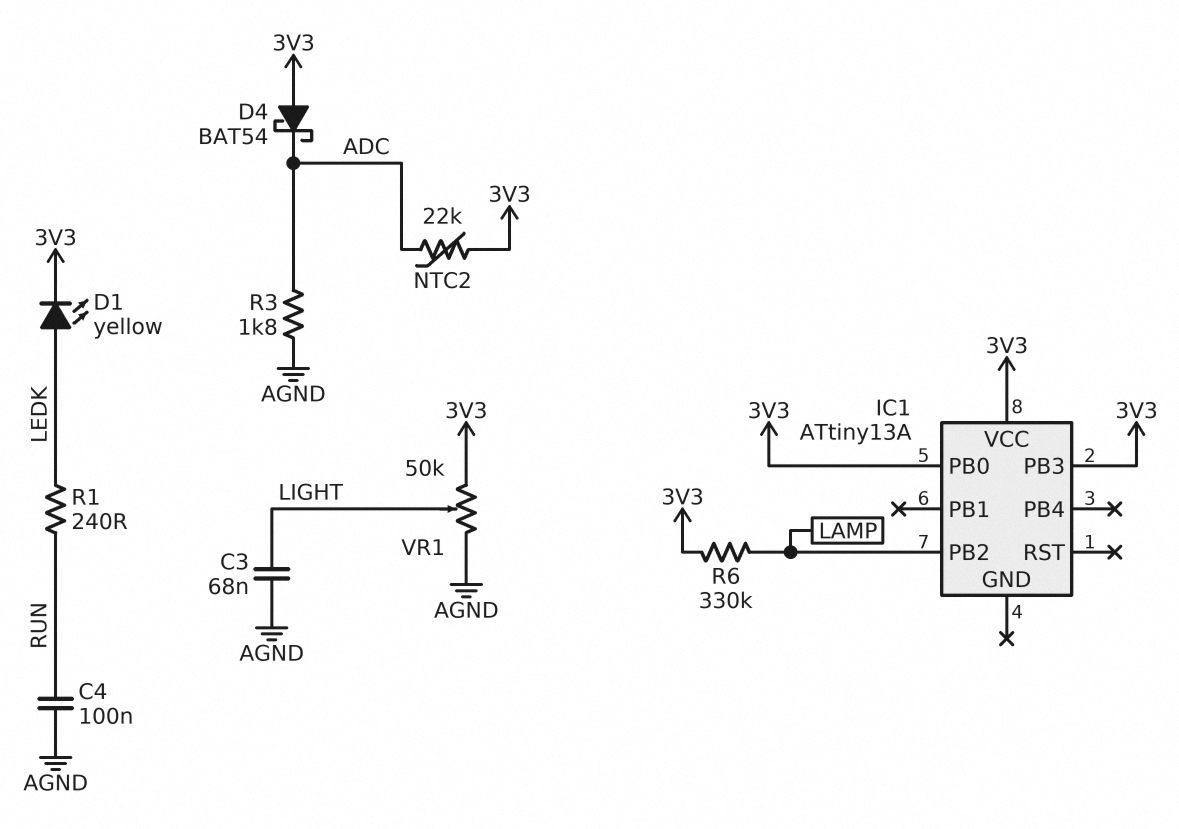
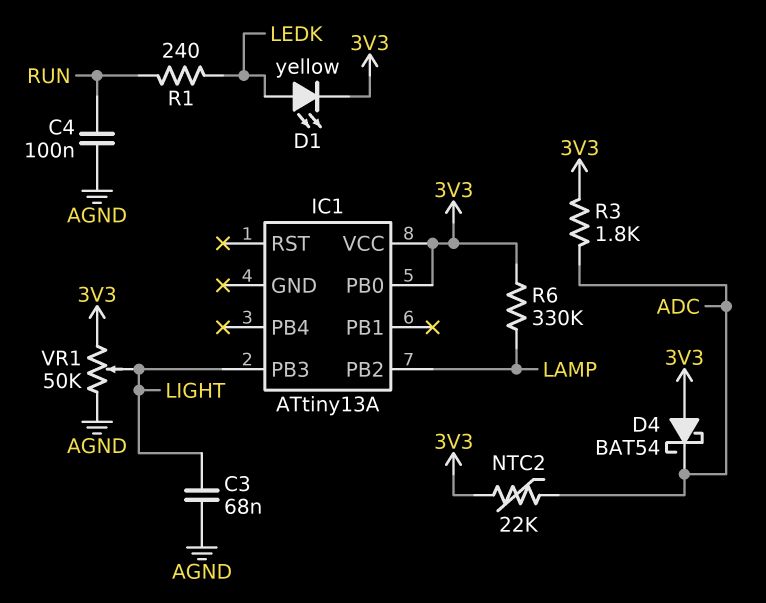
IC1 pin PB3: 3V3 -> LIGHT
R3: 1.8k (ADC, AGND) -> 1.8k (3V3, ADC)

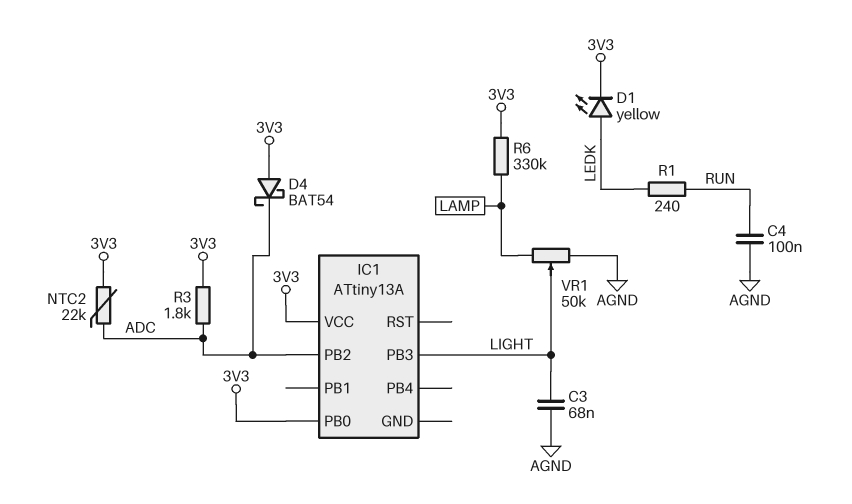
IC1 pin PB2: LAMP -> ADC
VR1: 50k (3V3, AGND, wiper LIGHT) -> 50k (AGND, LAMP, wiper LIGHT)

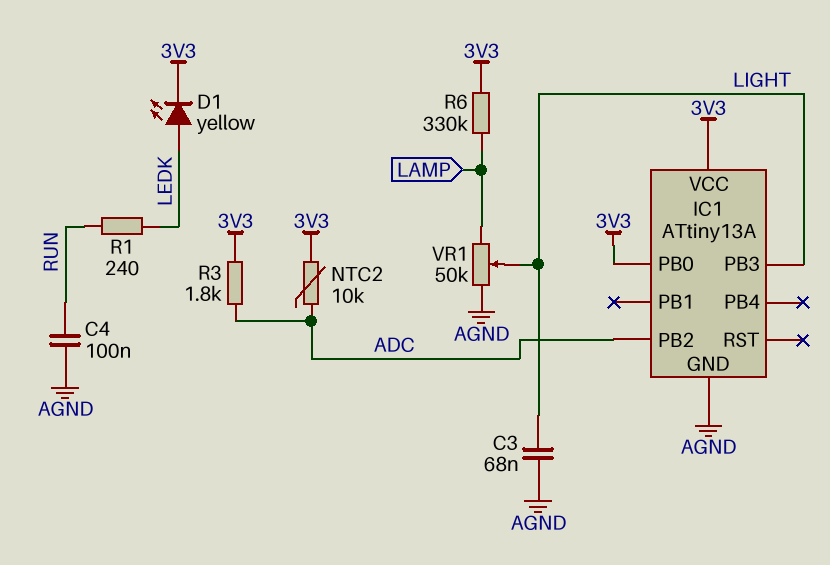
D4: schottky BAT54 (A 3V3, K ADC) -> none
IC1 pin GND: none -> AGND
NTC2: 22k (3V3, ADC) -> 10k (3V3, ADC)

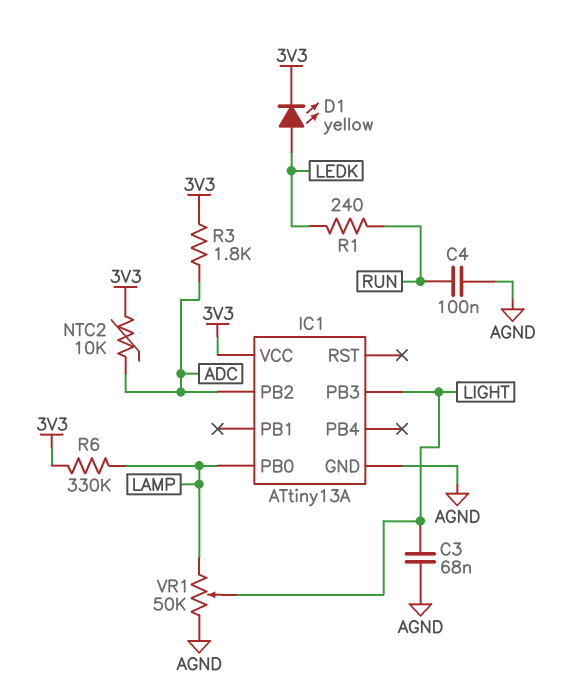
IC1 pin PB0: 3V3 -> LAMP

